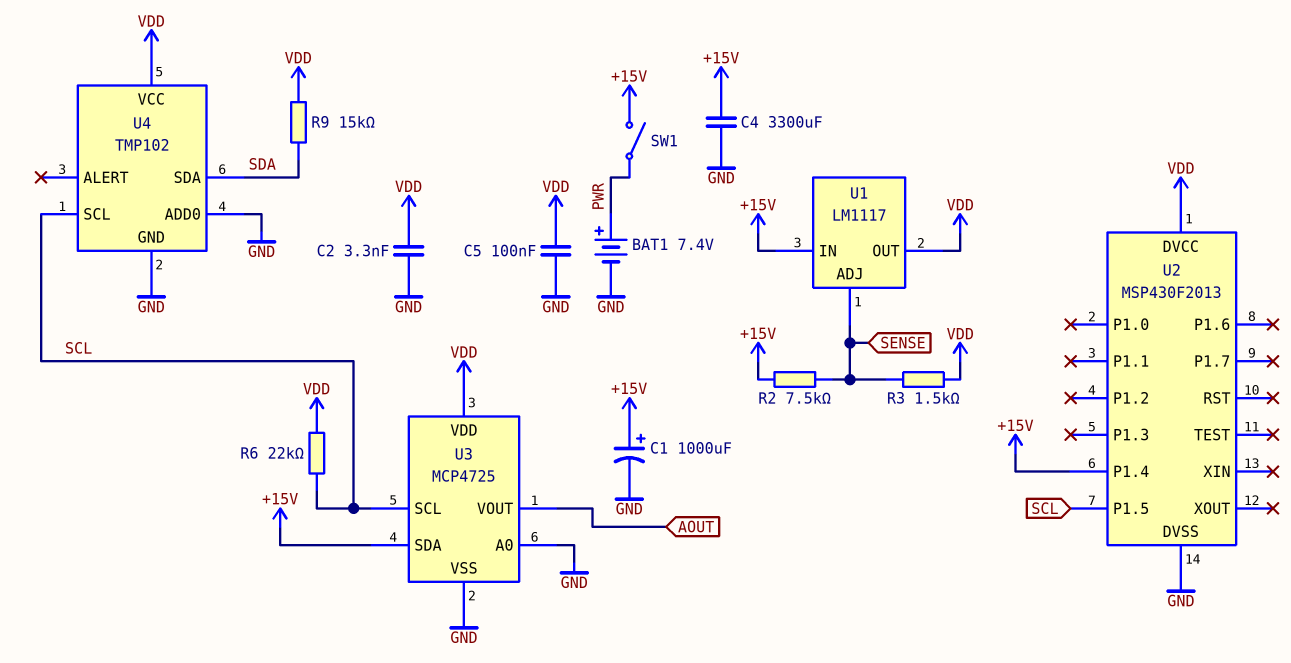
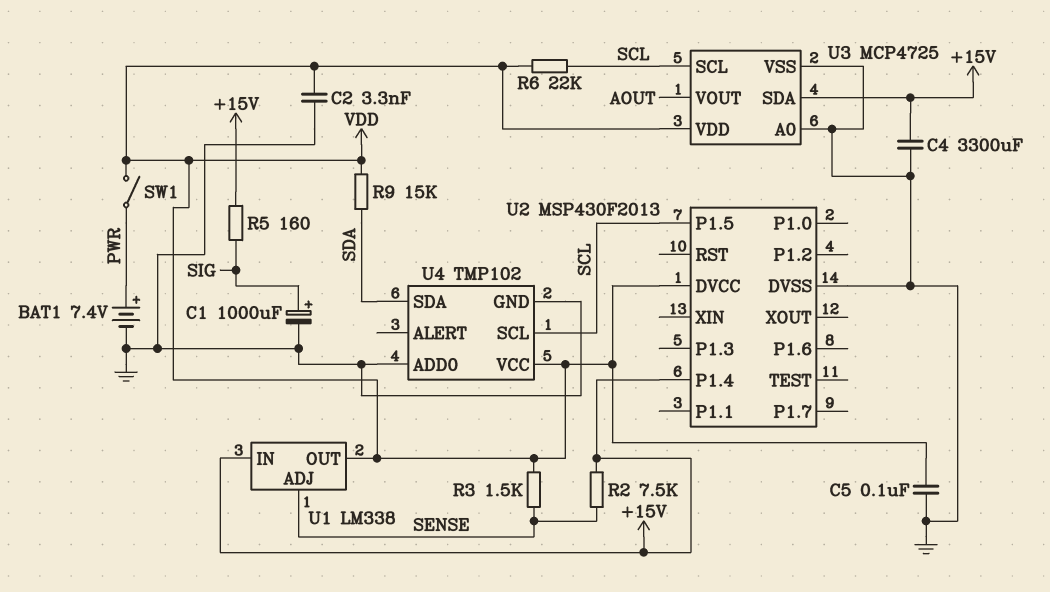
C1: 1000uF (plus +15V, minus GND) -> 1000uF (plus SIG, minus GND)
R5: none -> 160 (+15V, SIG)
SW1: switch (+15V, PWR) -> switch (PWR, VDD)
U1: LM1117 -> LM338

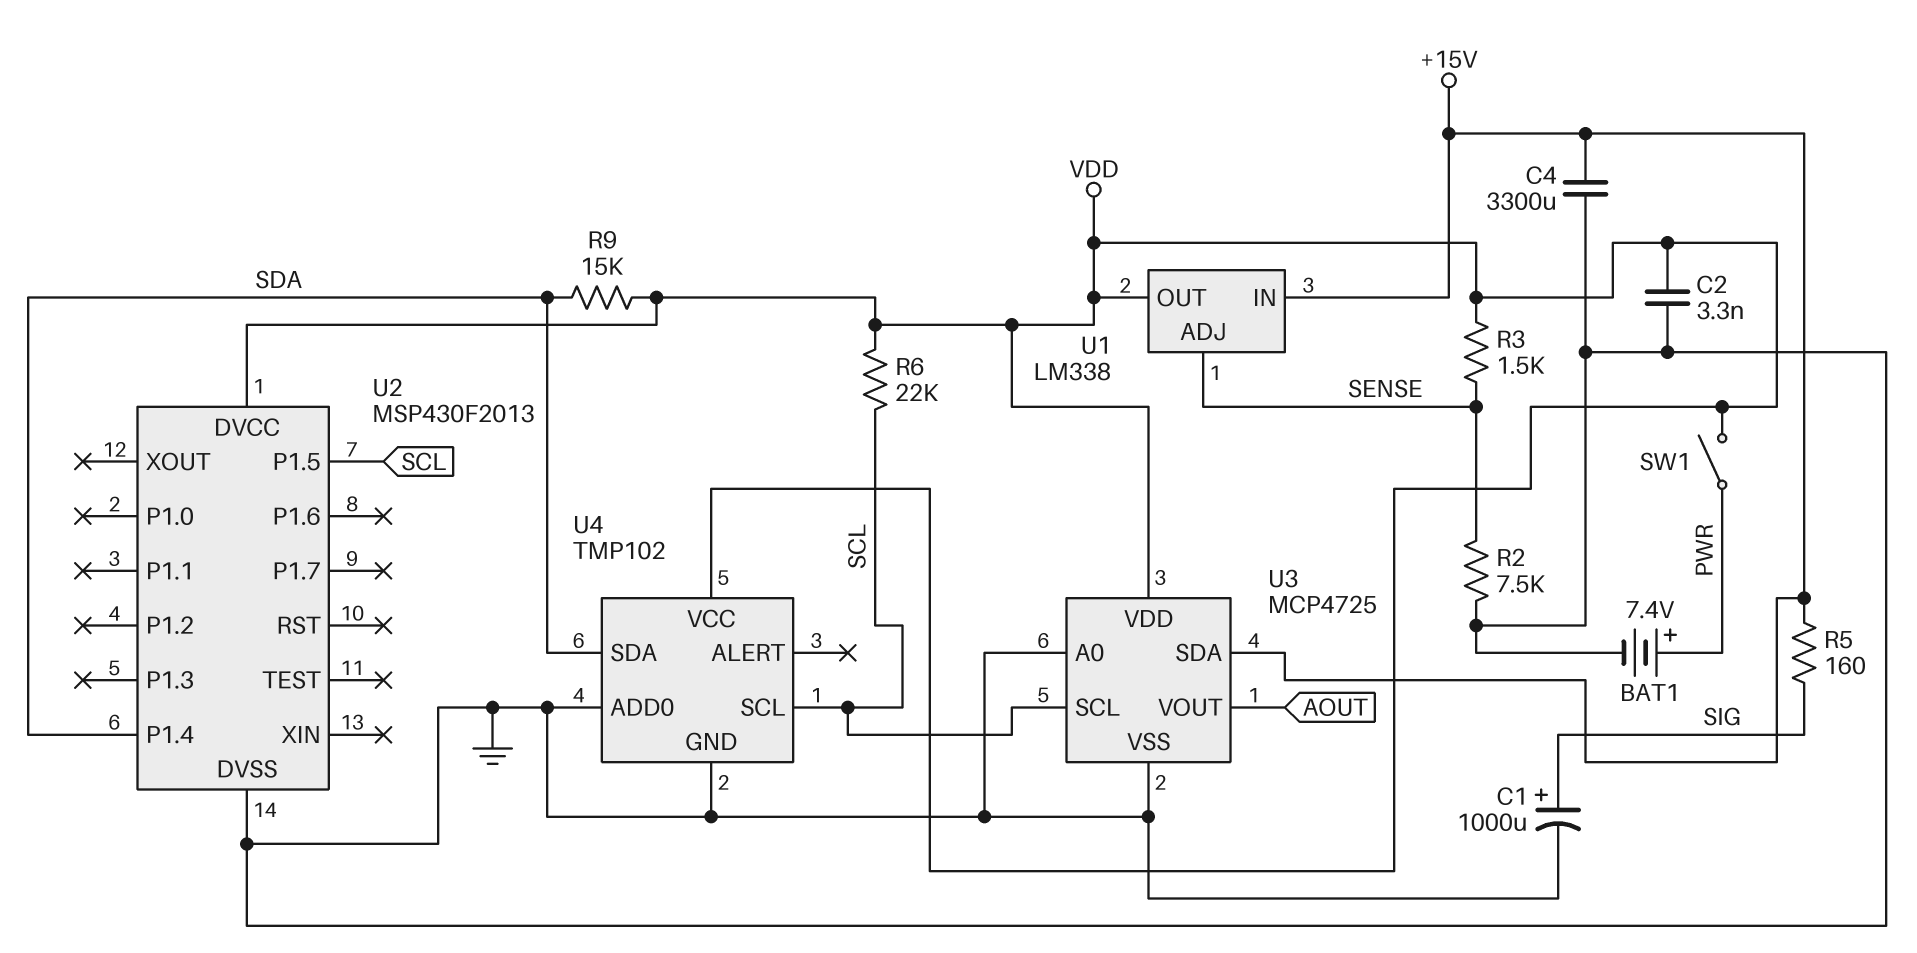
C5: 100nF (GND, VDD) -> none
R2: 7.5k (+15V, SENSE) -> 7.5k (GND, SENSE)
U2 pin P1.4: +15V -> SDA

